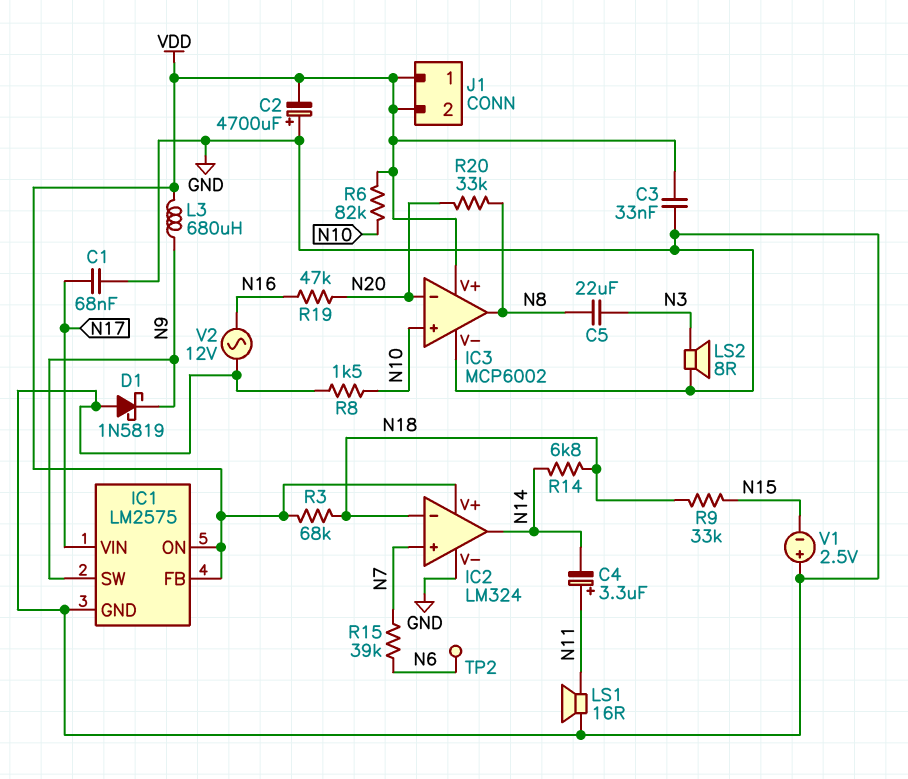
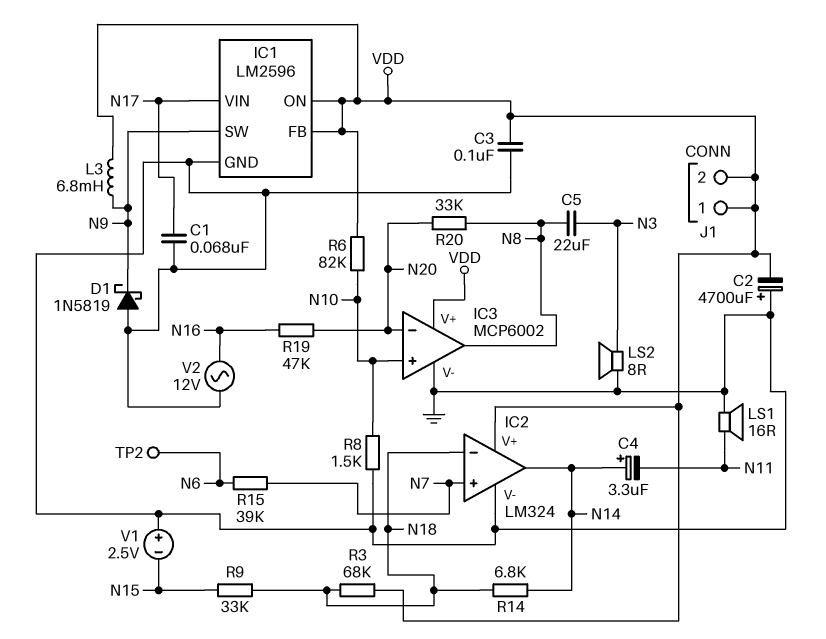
C3: 33nF (GND, VDD) -> 100nF (GND, VDD)
C4: 3.3uF (plus N11, minus N14) -> 3.3uF (plus N14, minus N11)
IC1: LM2575 -> LM2596
L3: 680uH (N9, VDD) -> 6.8mH (N9, VDD)

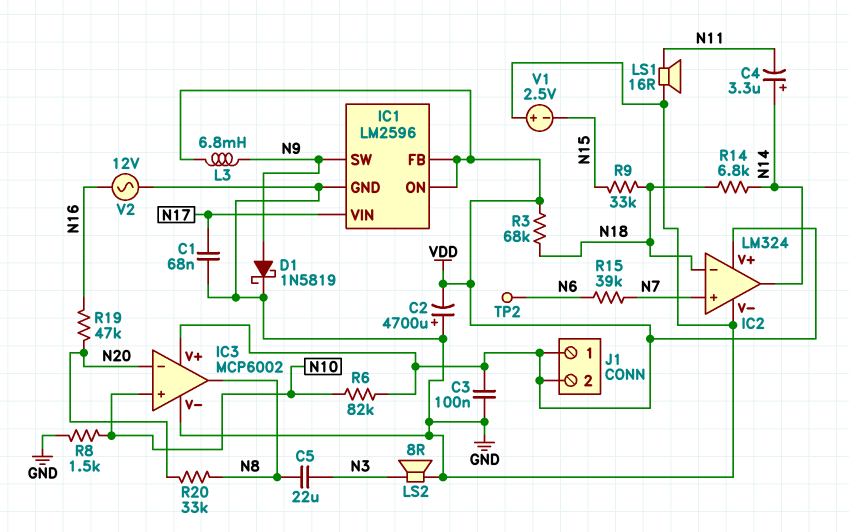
D1: schottky 1N5819 (A GND, K N9) -> schottky 1N5819 (A N9, K GND)

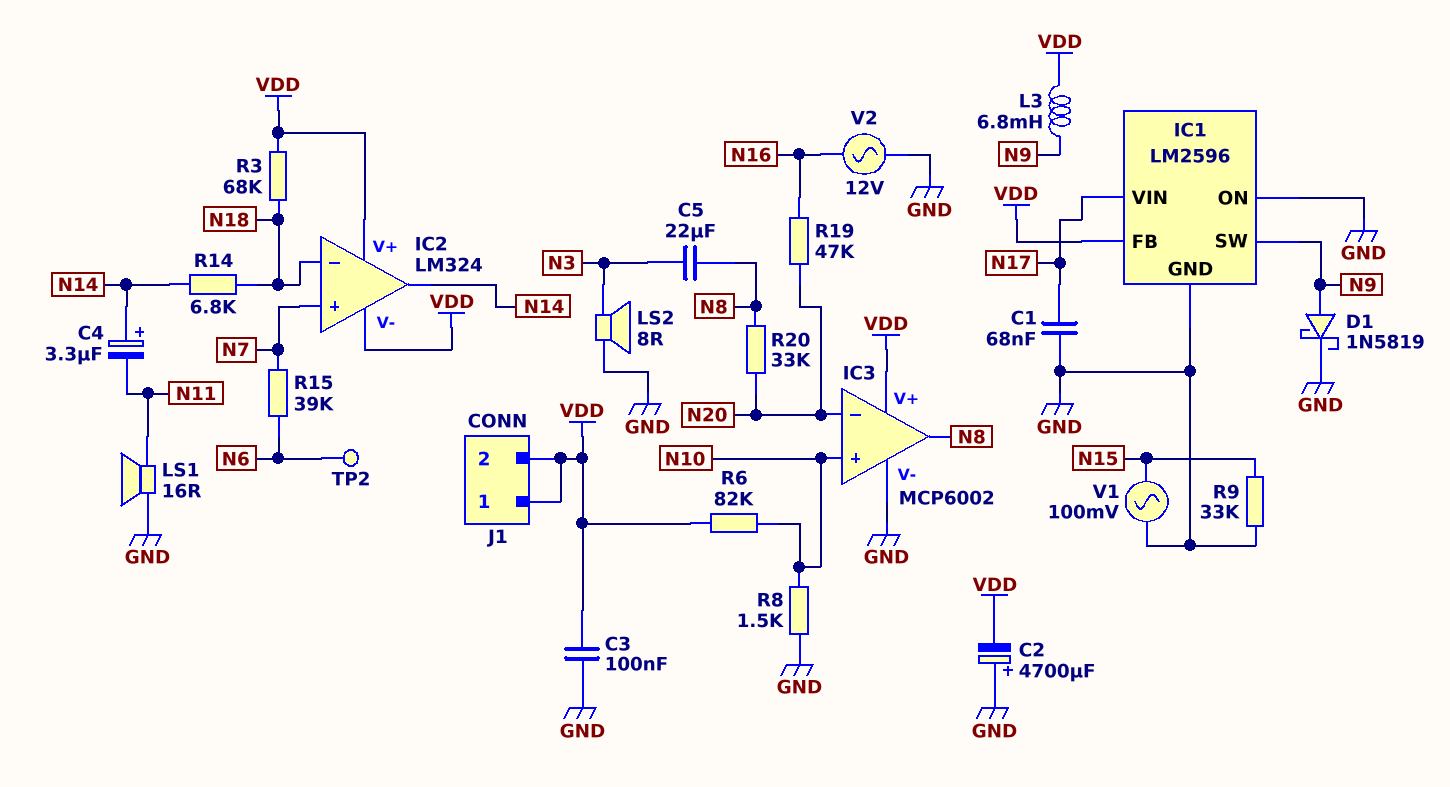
IC1 pin ON: VDD -> GND
IC2 pin V-: GND -> VDD
R9: 33k (N15, N18) -> 33k (GND, N15)
V1: 2.5V (plus GND, minus N15) -> AC 100mV (GND, N15)

